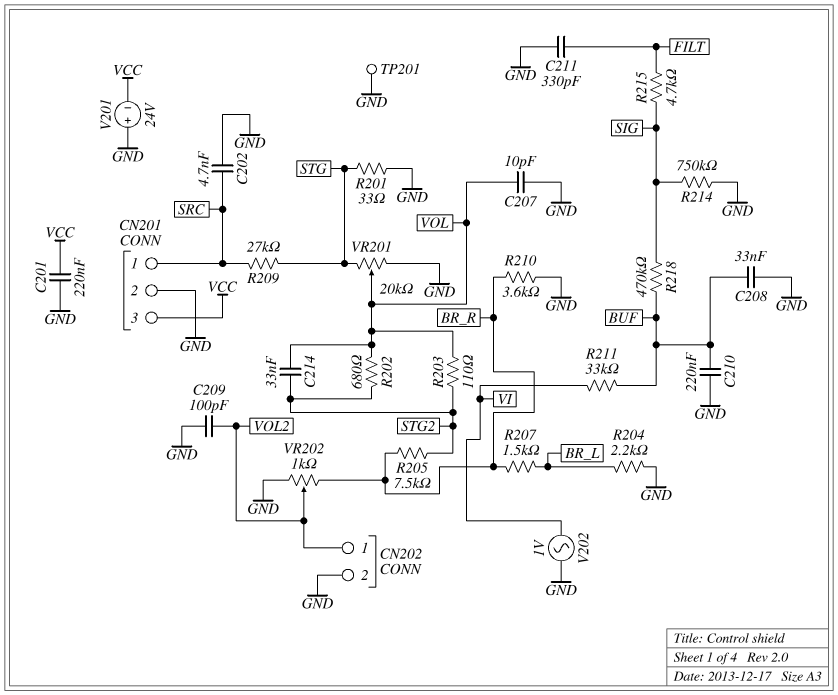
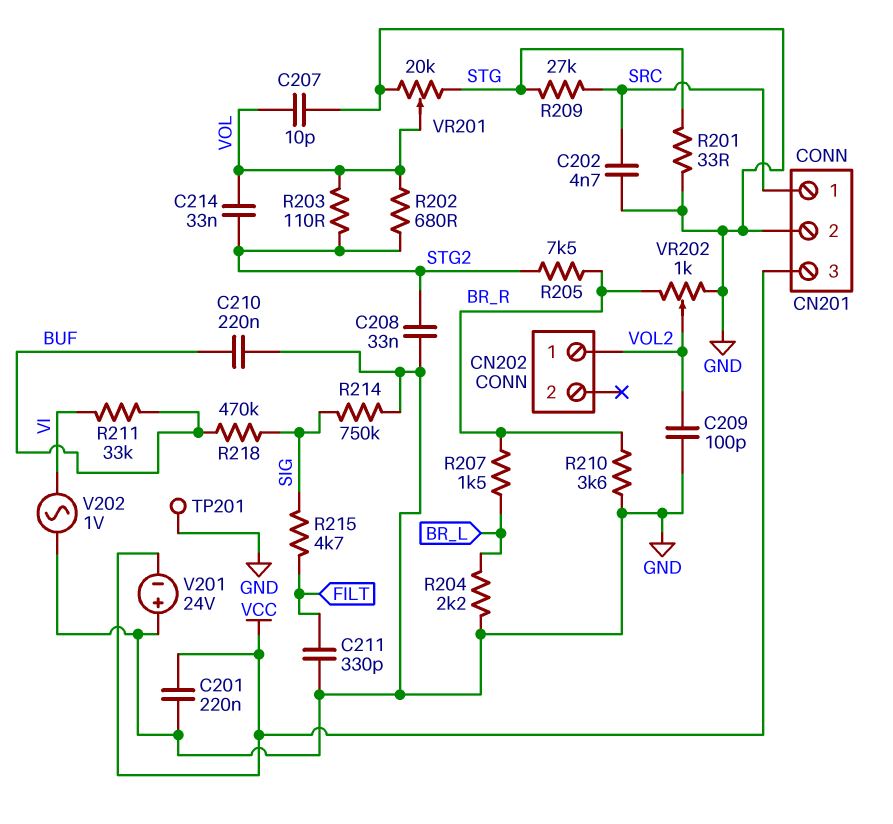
C208: 33nF (BUF, GND) -> 33nF (GND, STG2)
CN202 pin 2: GND -> none

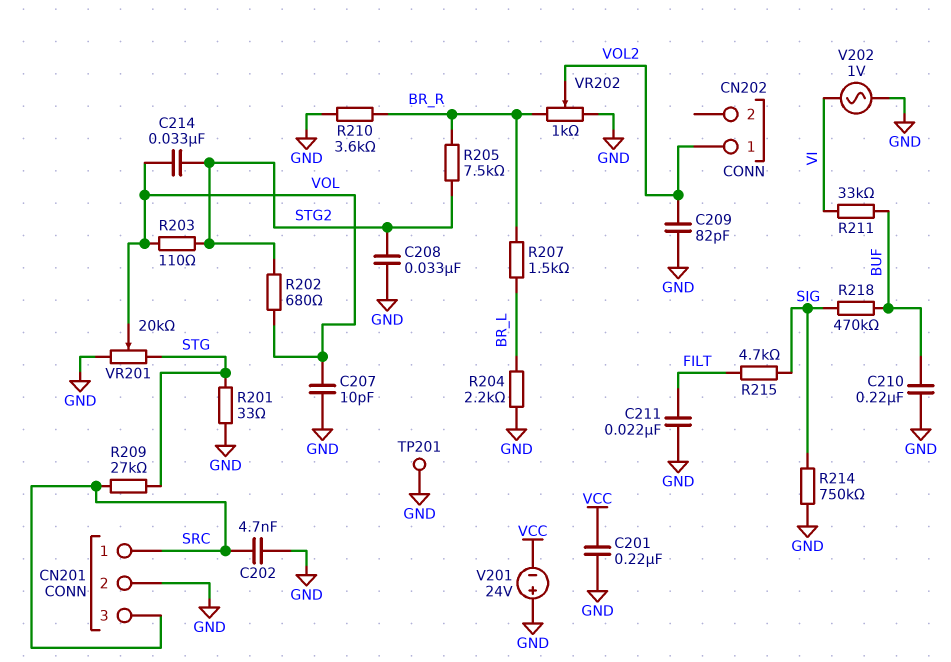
C209: 100pF (GND, VOL2) -> 82pF (GND, VOL2)
C211: 330pF (FILT, GND) -> 22nF (FILT, GND)
CN201 pin 3: VCC -> SRC

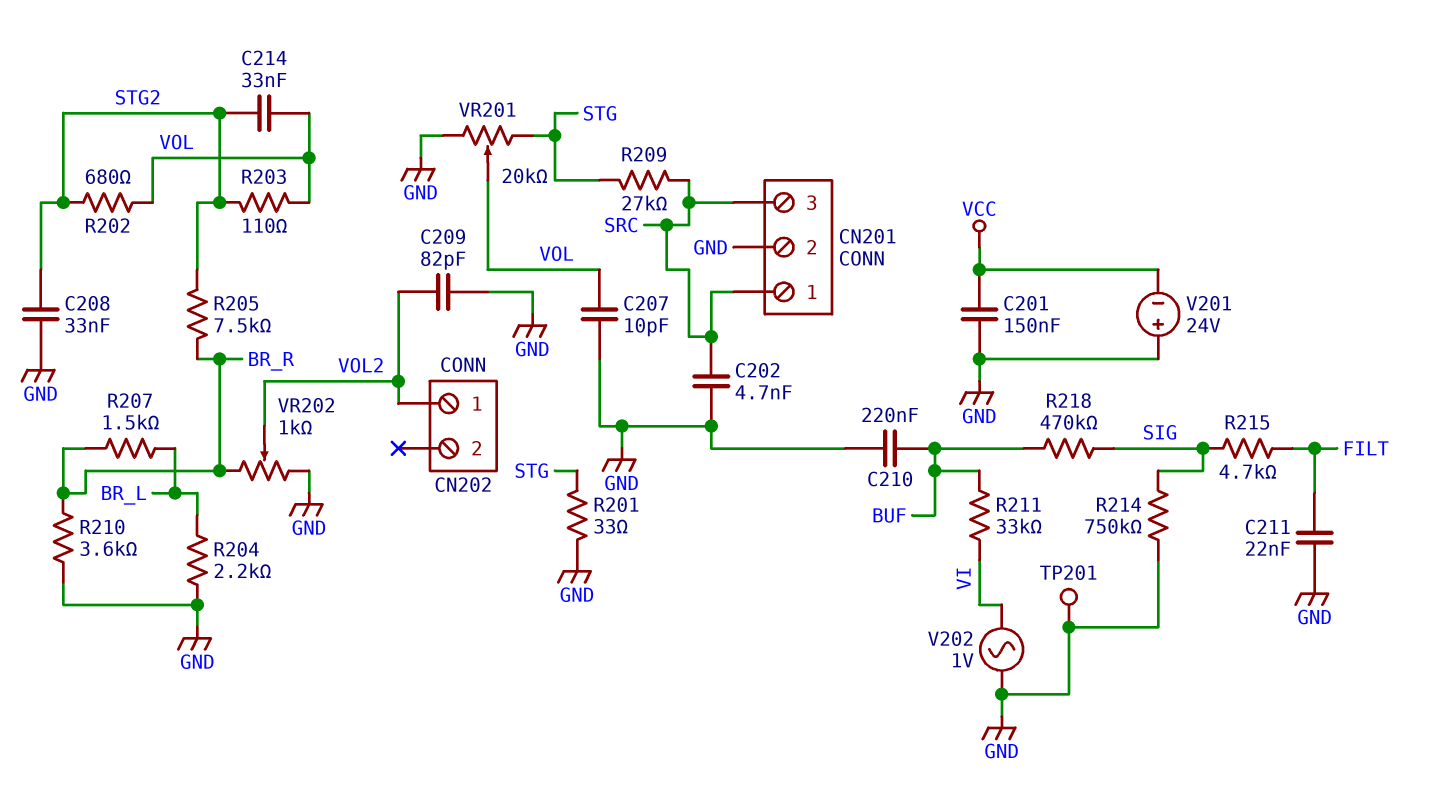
C201: 220nF (GND, VCC) -> 150nF (GND, VCC)

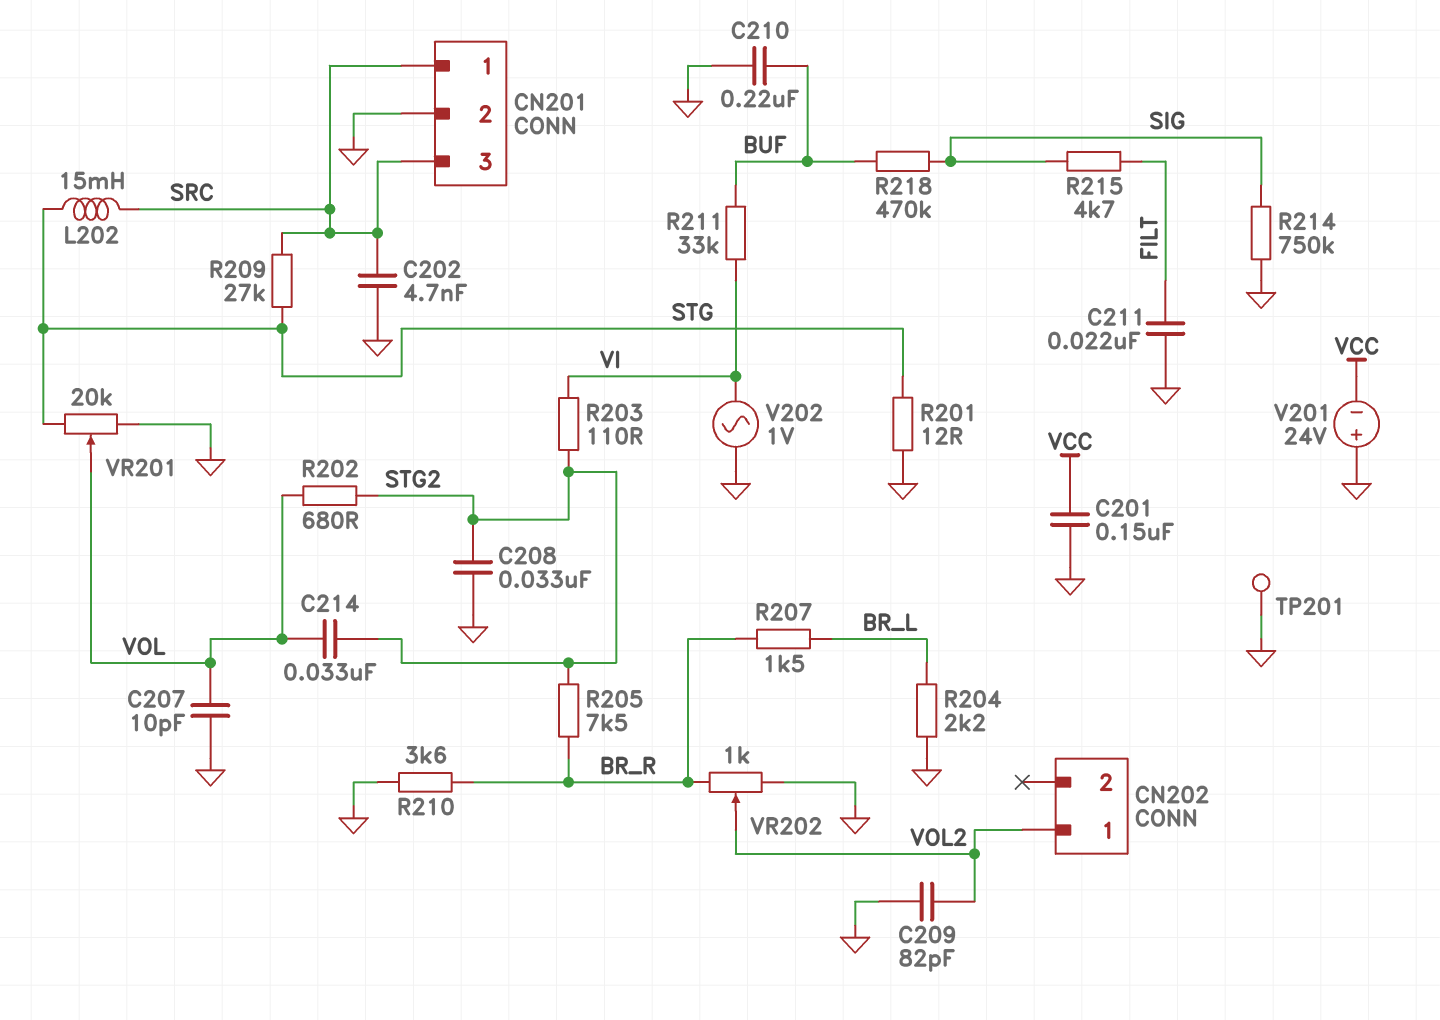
L202: none -> 15mH (SRC, STG)
R201: 33 (GND, STG) -> 12 (GND, STG)
R203: 110 (STG2, VOL) -> 110 (STG2, VI)

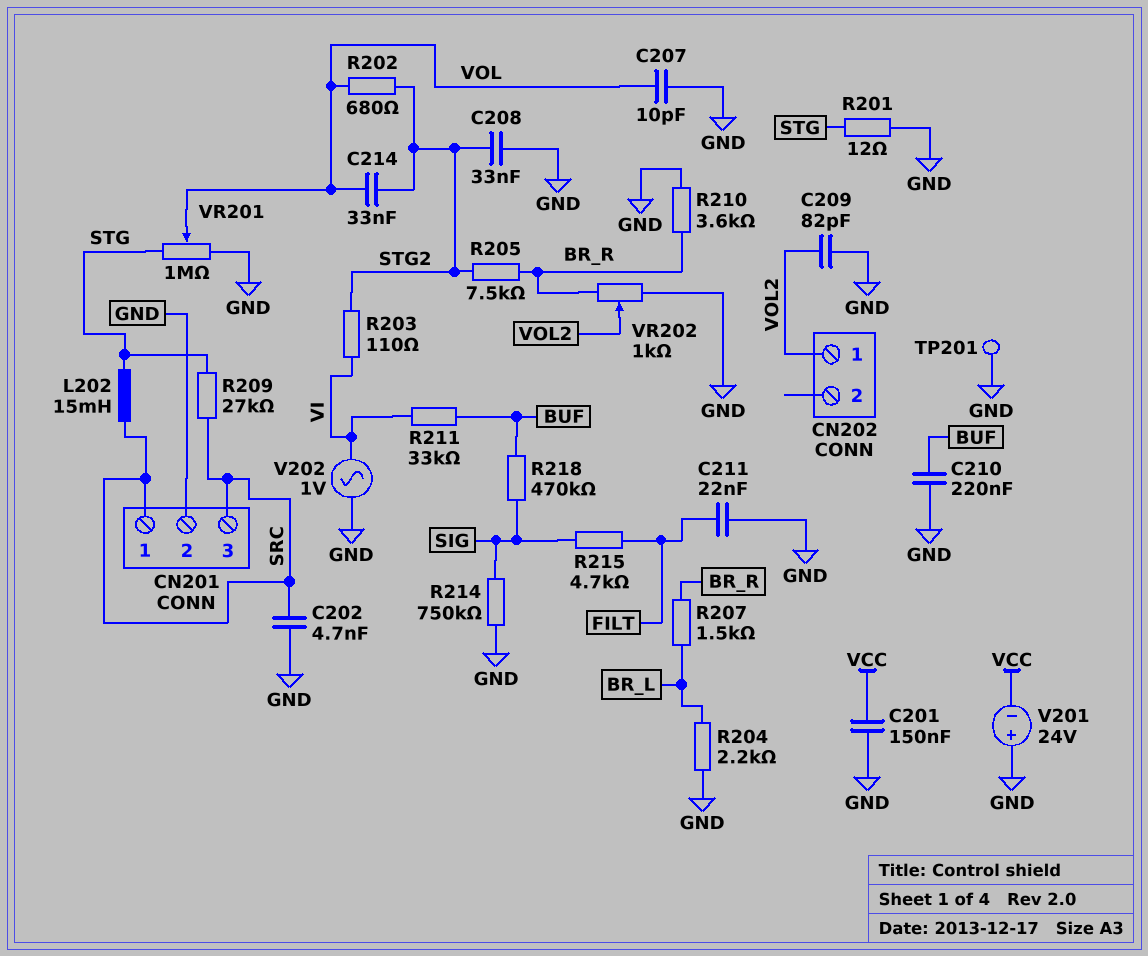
VR201: 20k (GND, STG, wiper VOL) -> 1M (GND, STG, wiper VOL)

